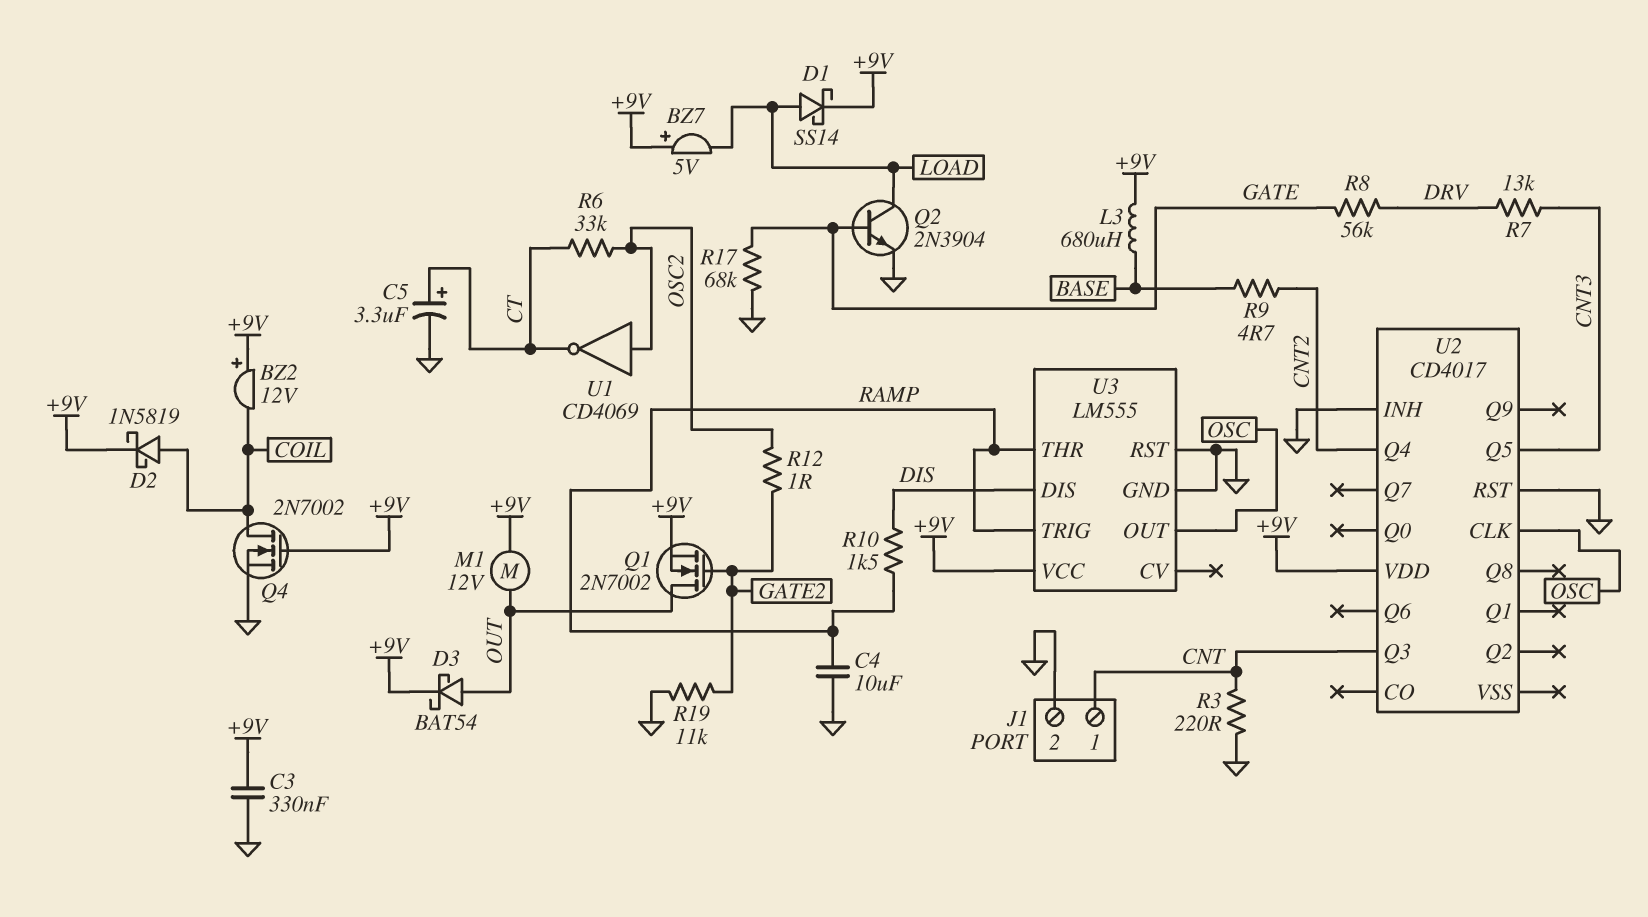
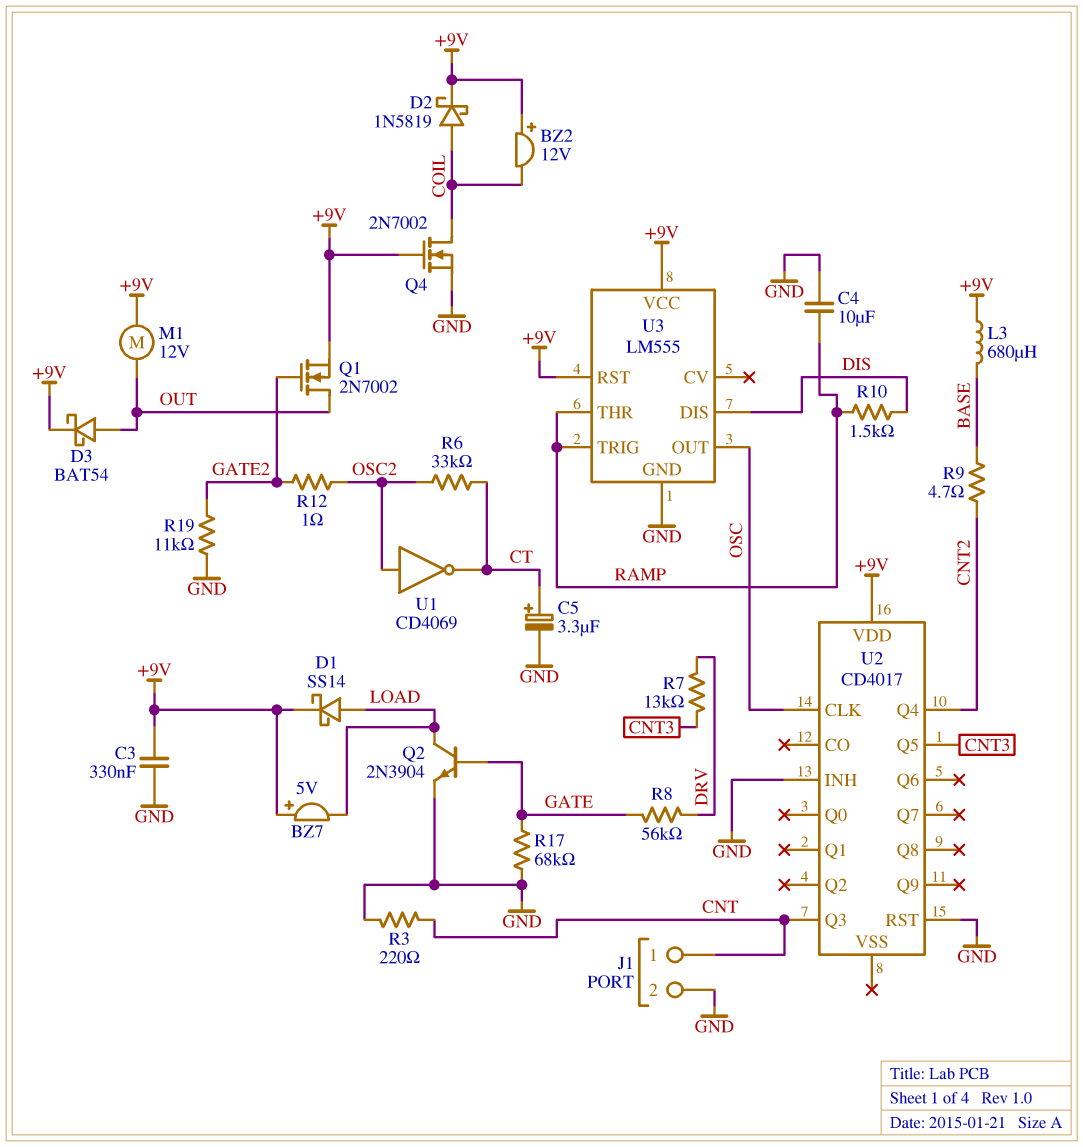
U3 pin RST: GND -> +9V

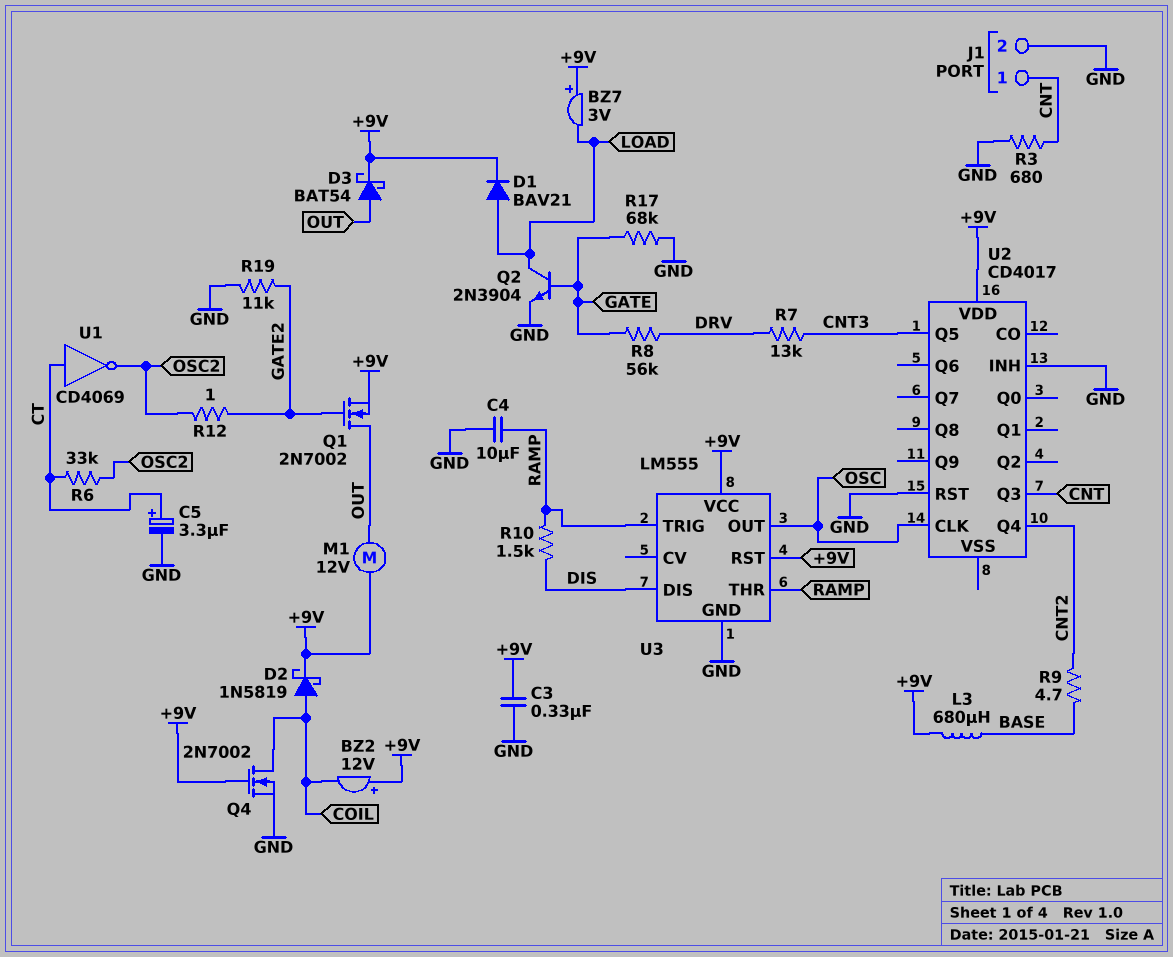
BZ7: buzzer 5V (plus +9V, minus LOAD) -> buzzer 3V (plus +9V, minus LOAD)
D1: schottky SS14 (A LOAD, K +9V) -> diode BAV21 (A LOAD, K +9V)
R3: 220 (CNT, GND) -> 680 (CNT, GND)
U1: NOT CD4069 (in OSC2, out CT) -> NOT CD4069 (in CT, out OSC2)

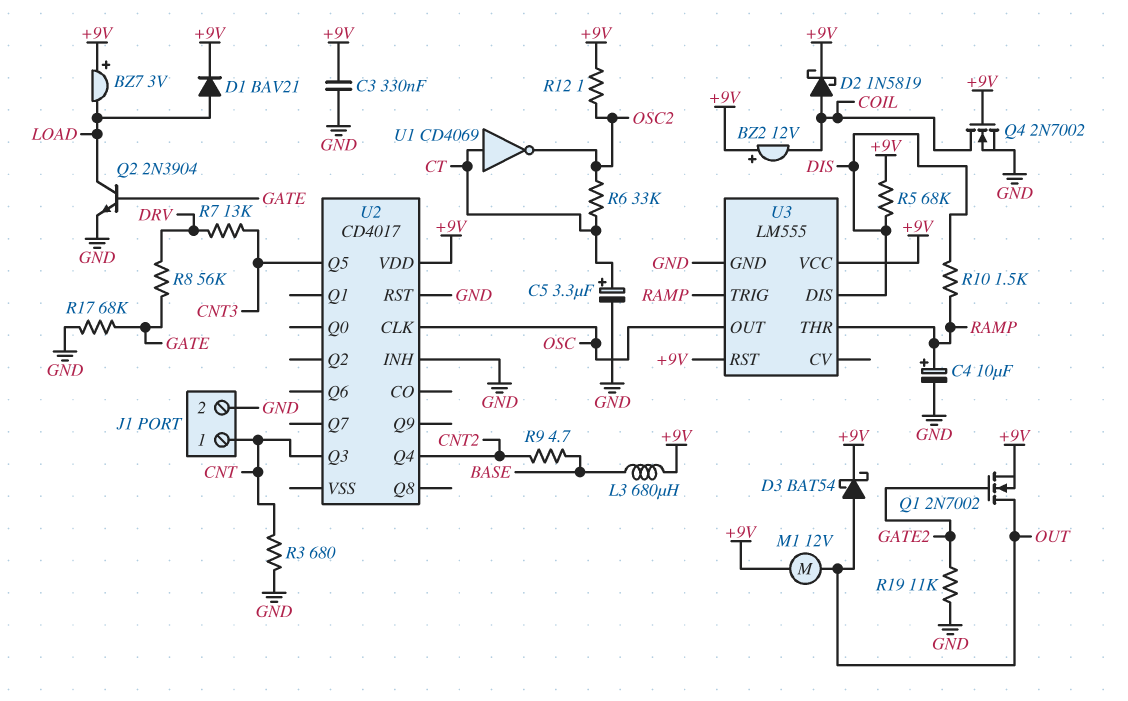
C4: 10uF (GND, RAMP) -> 10uF (plus RAMP, minus GND)
R5: none -> 68k (+9V, DIS)
R12: 1 (GATE2, OSC2) -> 1 (+9V, OSC2)

